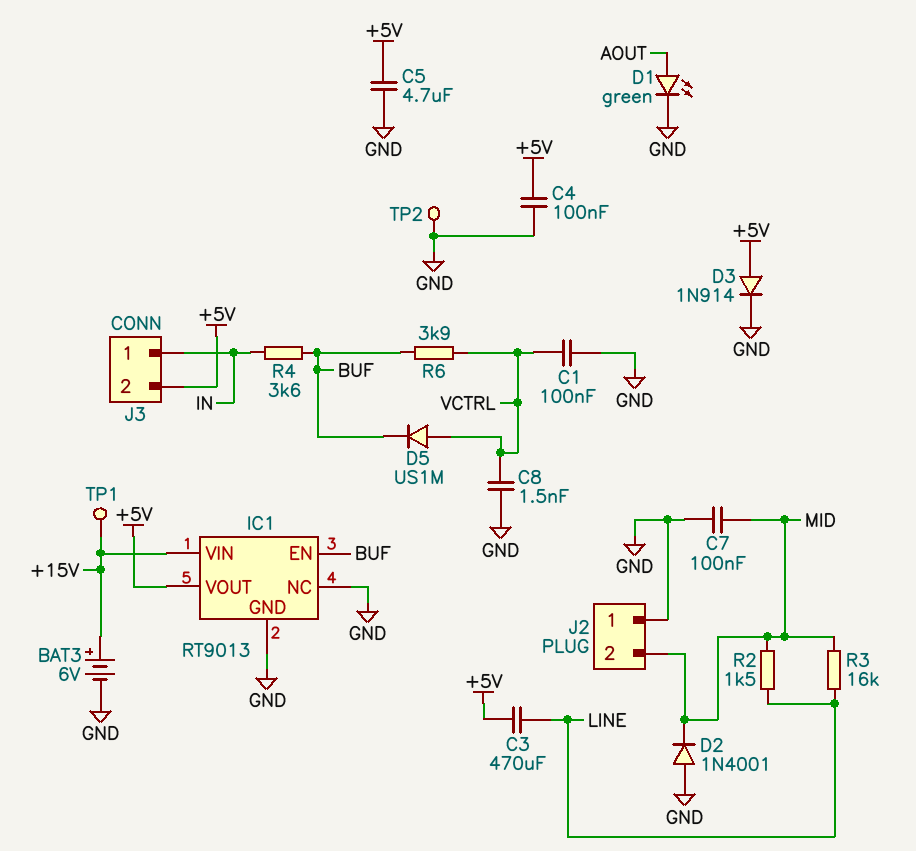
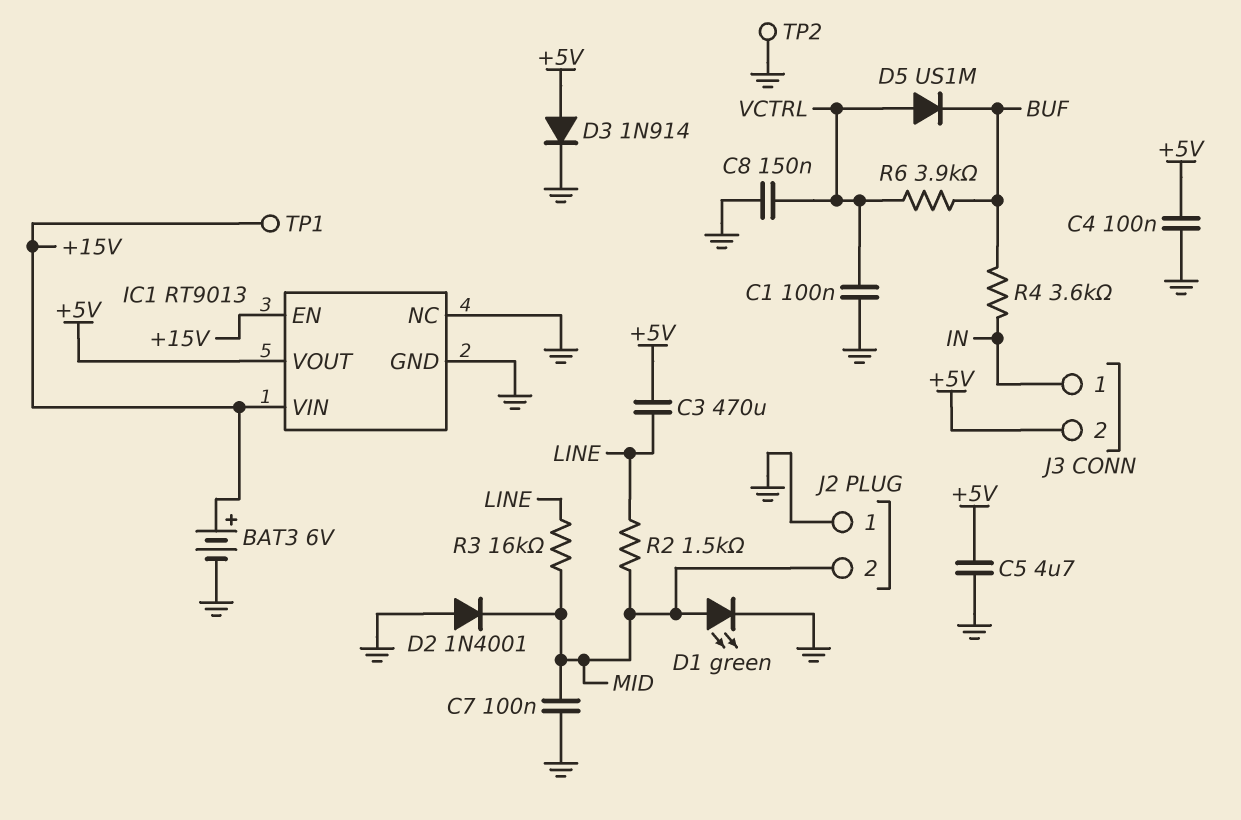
C8: 1.5nF (GND, VCTRL) -> 150nF (GND, VCTRL)
D1: LED green (A AOUT, K GND) -> LED green (A MID, K GND)
IC1 pin EN: BUF -> +15V

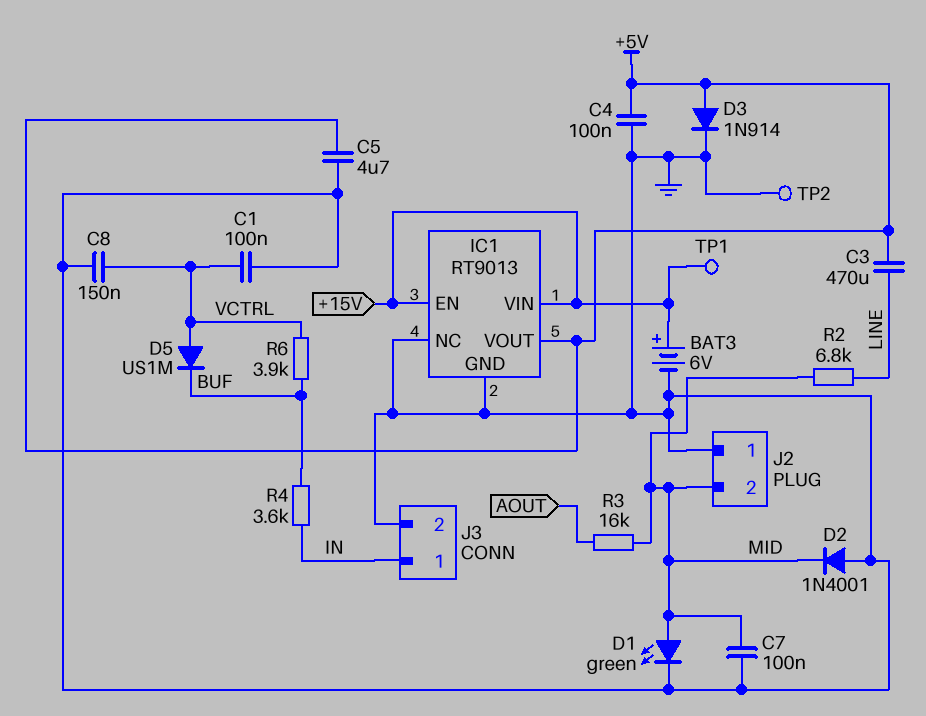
J3 pin 2: +5V -> GND
R2: 1.5k (LINE, MID) -> 6.8k (LINE, MID)
R3: 16k (LINE, MID) -> 16k (AOUT, MID)

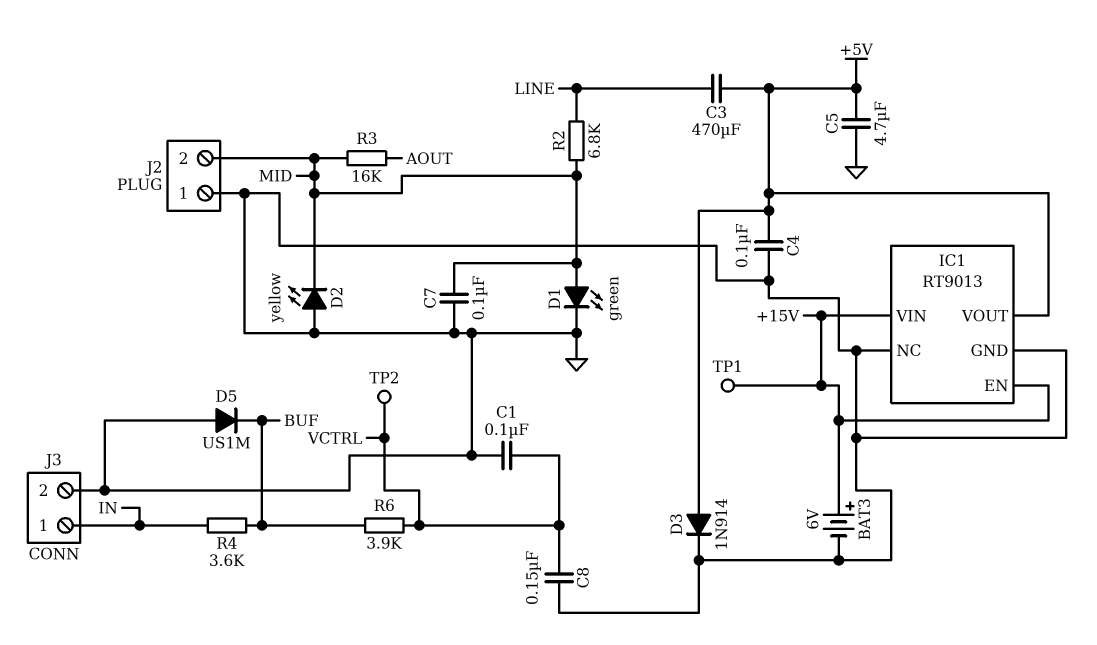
D2: diode 1N4001 (A GND, K MID) -> LED yellow (A GND, K MID)
D5: diode US1M (A VCTRL, K BUF) -> diode US1M (A GND, K BUF)
TP2: test point (GND) -> test point (VCTRL)

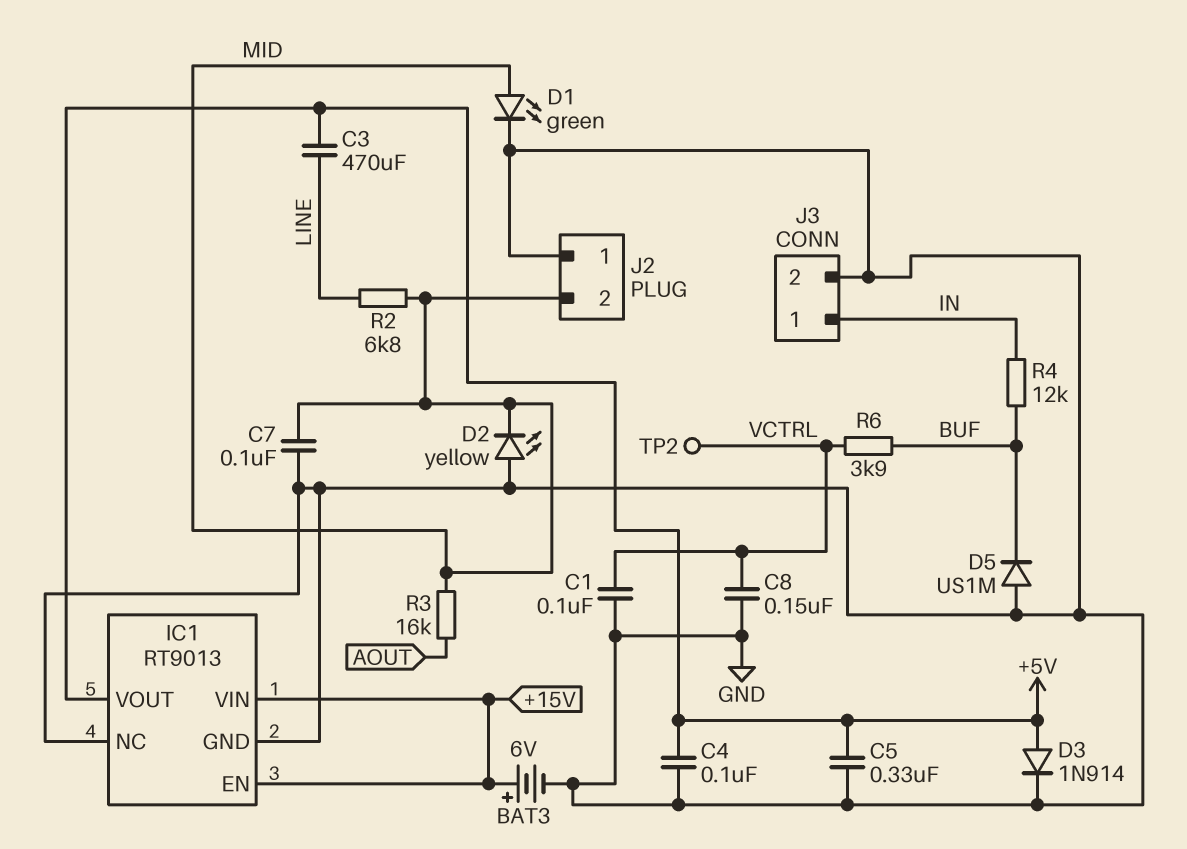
C5: 4.7uF (+5V, GND) -> 330nF (+5V, GND)
R4: 3.6k (BUF, IN) -> 12k (BUF, IN)
TP1: test point (+15V) -> none

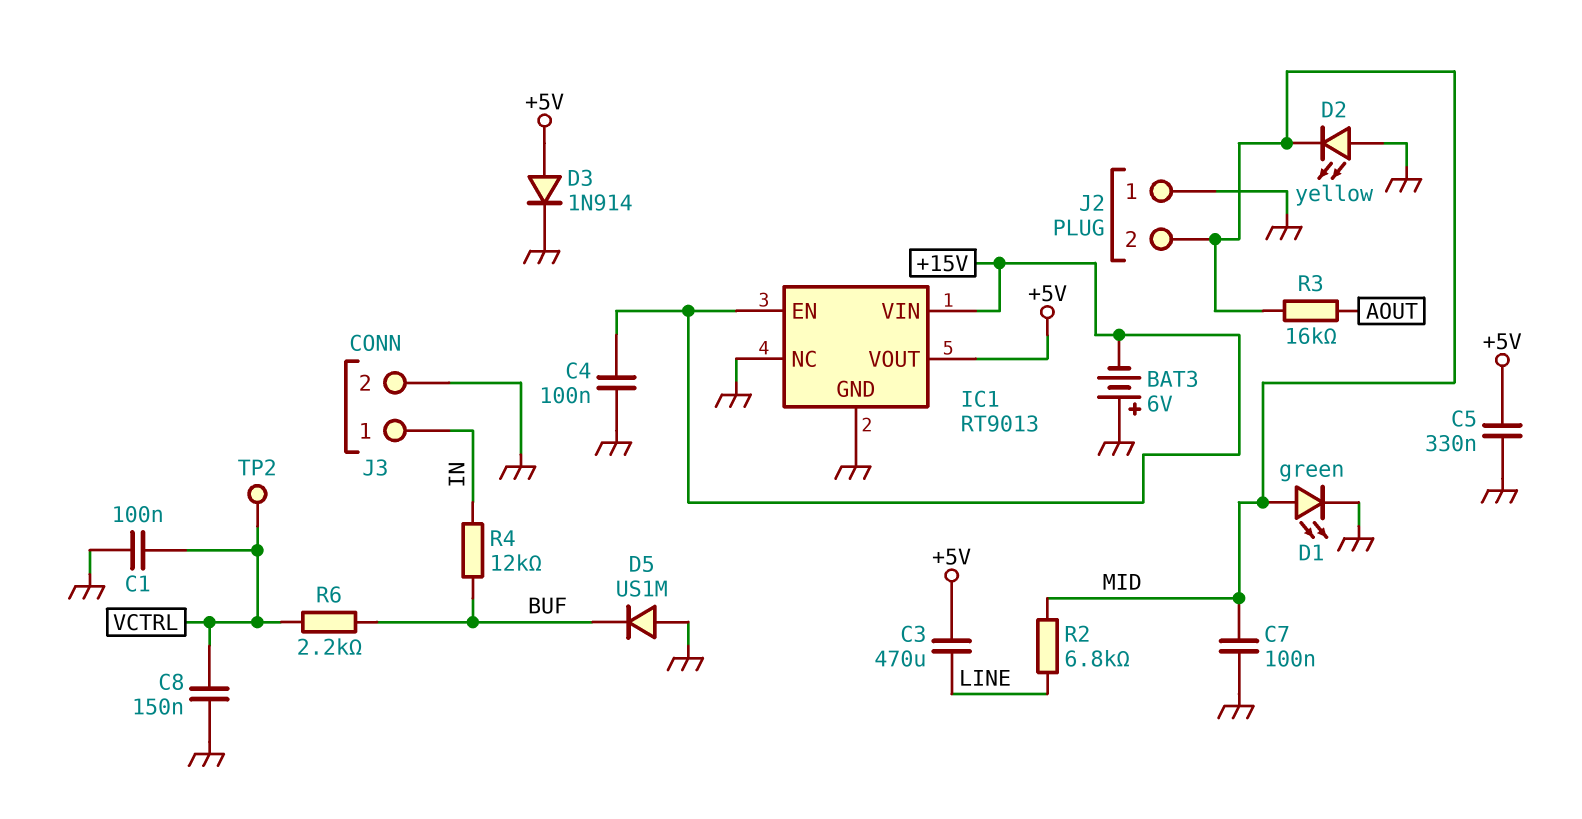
BAT3: 6V (plus +15V, minus GND) -> 6V (plus GND, minus +15V)
C4: 100nF (+5V, GND) -> 100nF (+15V, GND)
R6: 3.9k (BUF, VCTRL) -> 2.2k (BUF, VCTRL)

